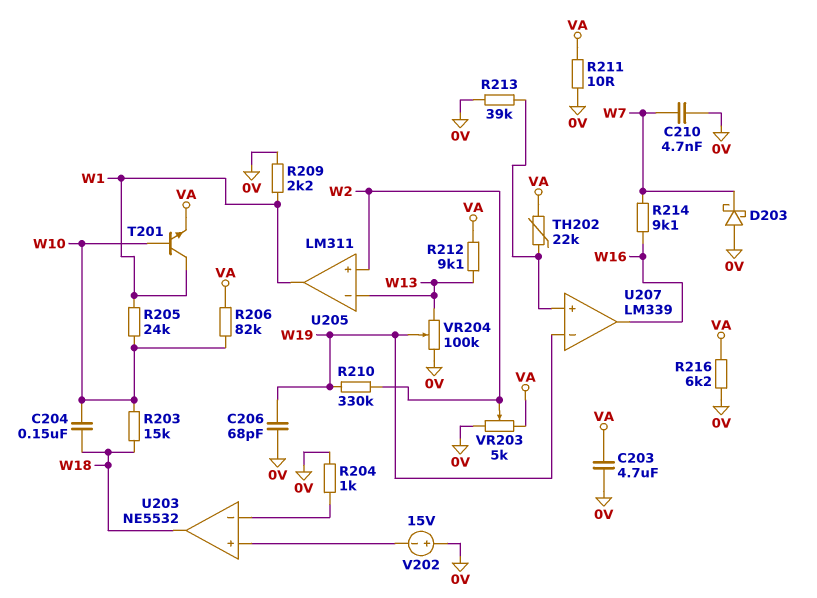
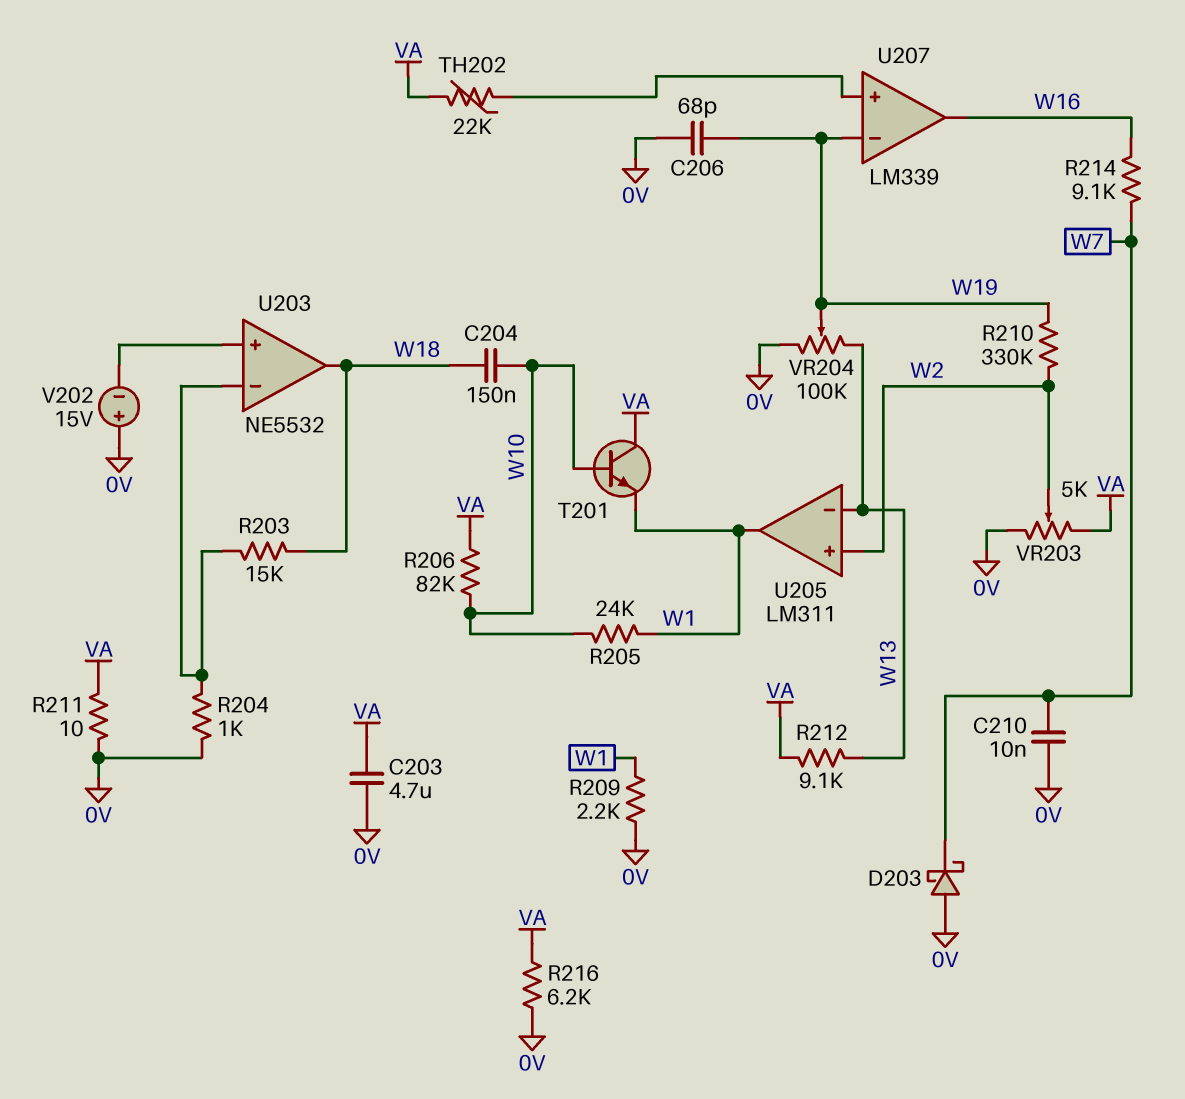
C210: 4.7nF (0V, W7) -> 10nF (0V, W7)
R203: 15k (W10, W18) -> 15k (U203/in-, W18)
R213: 39k (0V, U207/in+) -> none
T201: NPN (B W10, C W1, E VA) -> NPN (B W10, C VA, E W1)

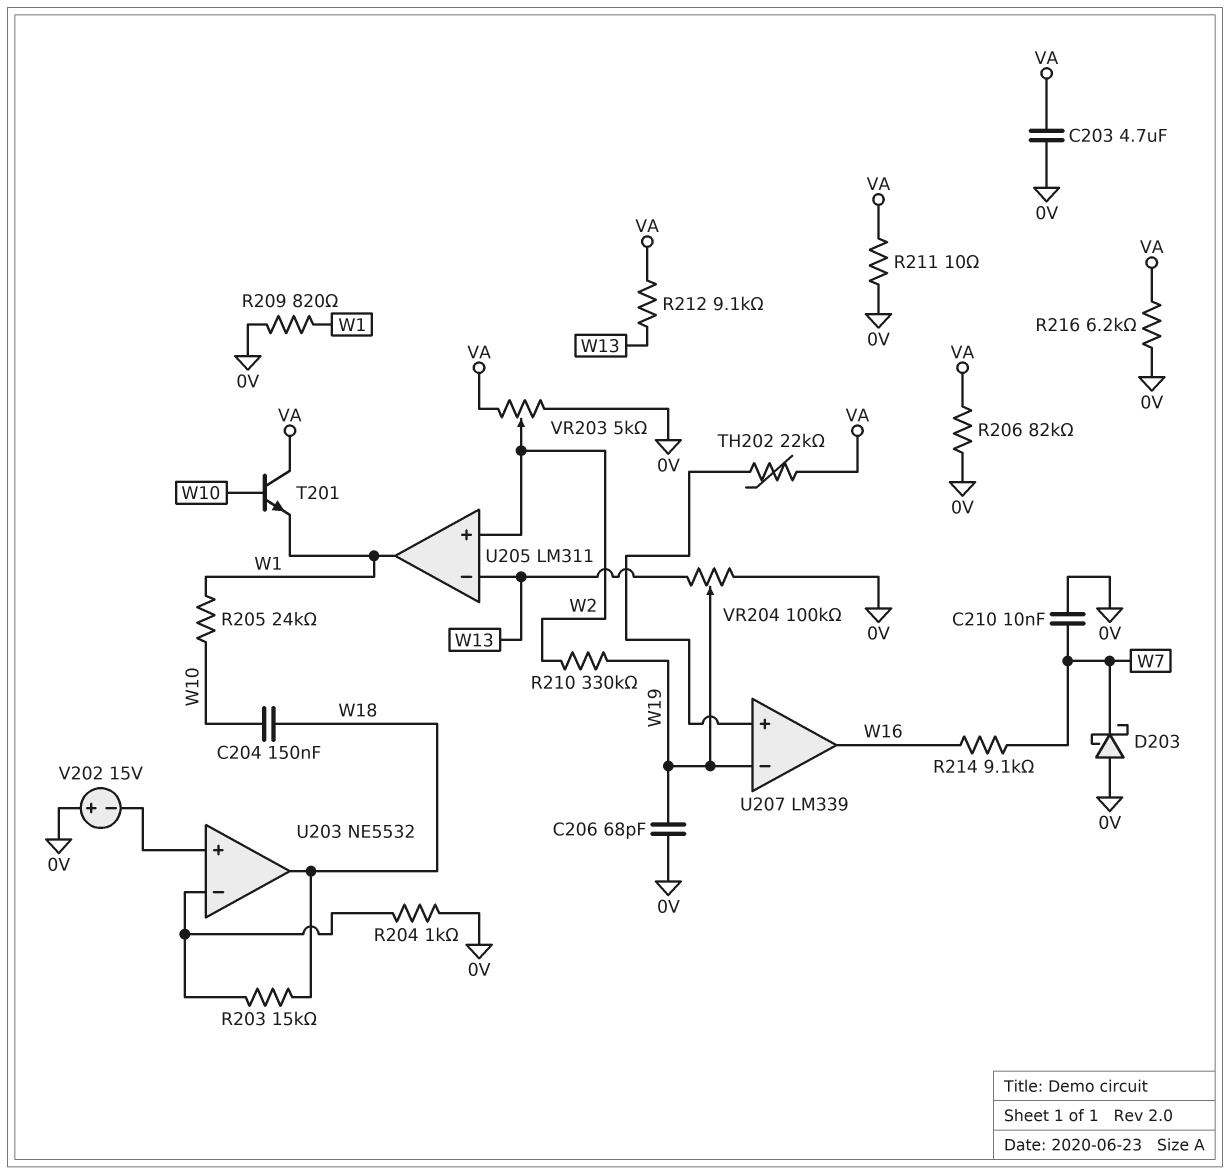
R206: 82k (VA, W10) -> 82k (0V, VA)
R209: 2.2k (0V, W1) -> 820 (0V, W1)

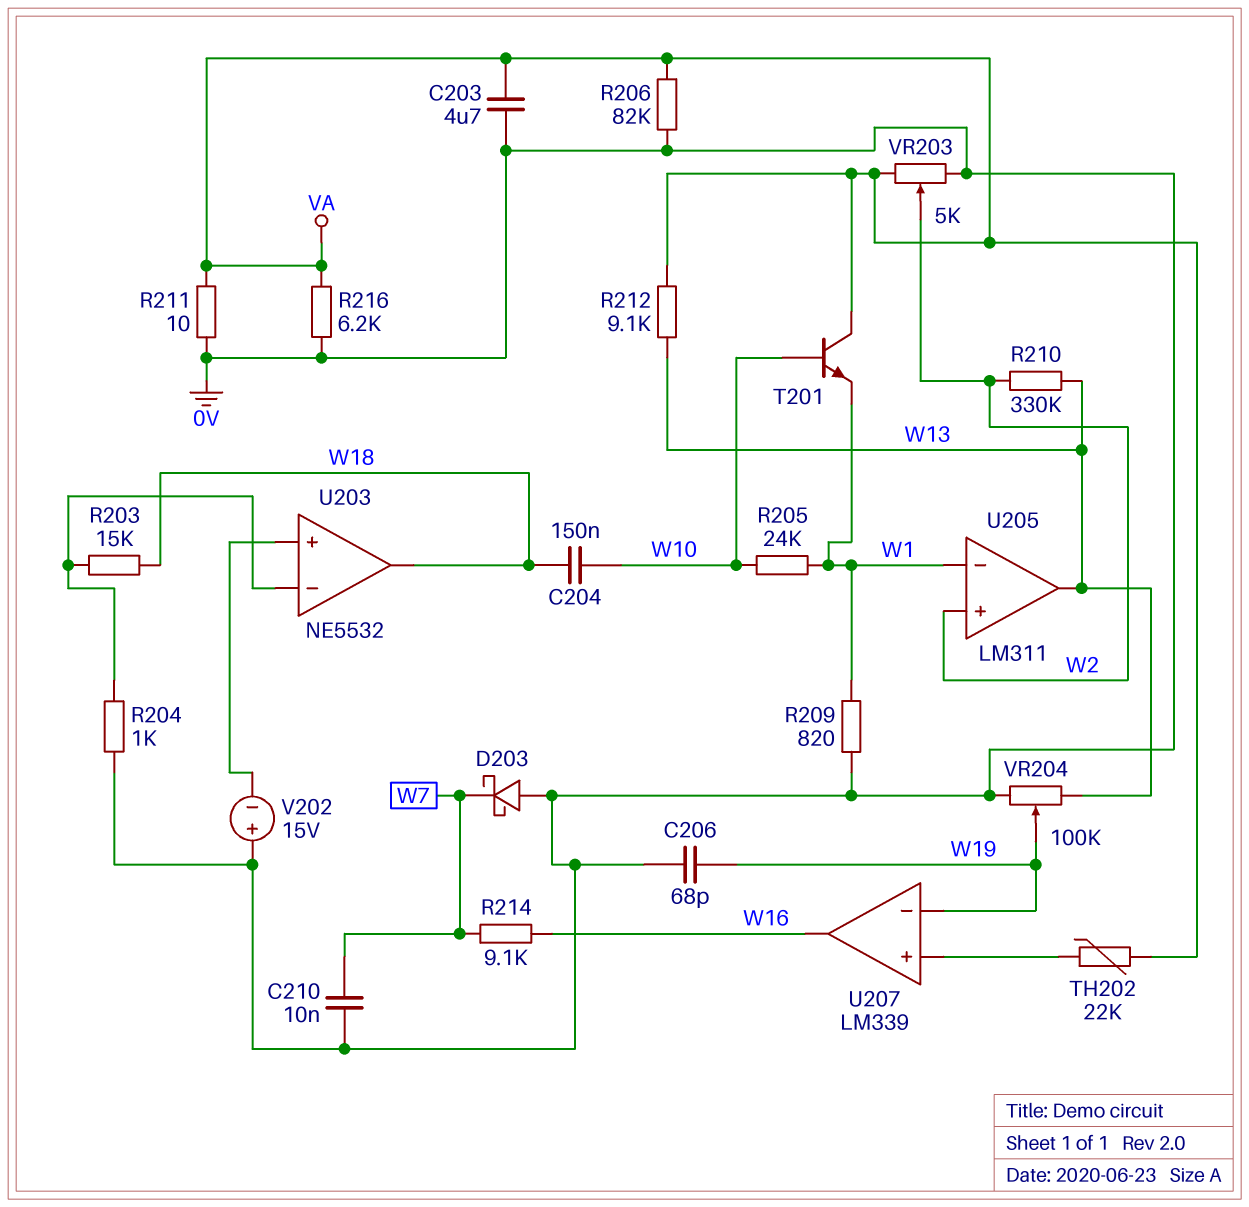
R210: 330k (W2, W19) -> 330k (W2, W13)
U205 pin in-: W13 -> W1
U205 pin out: W1 -> W13

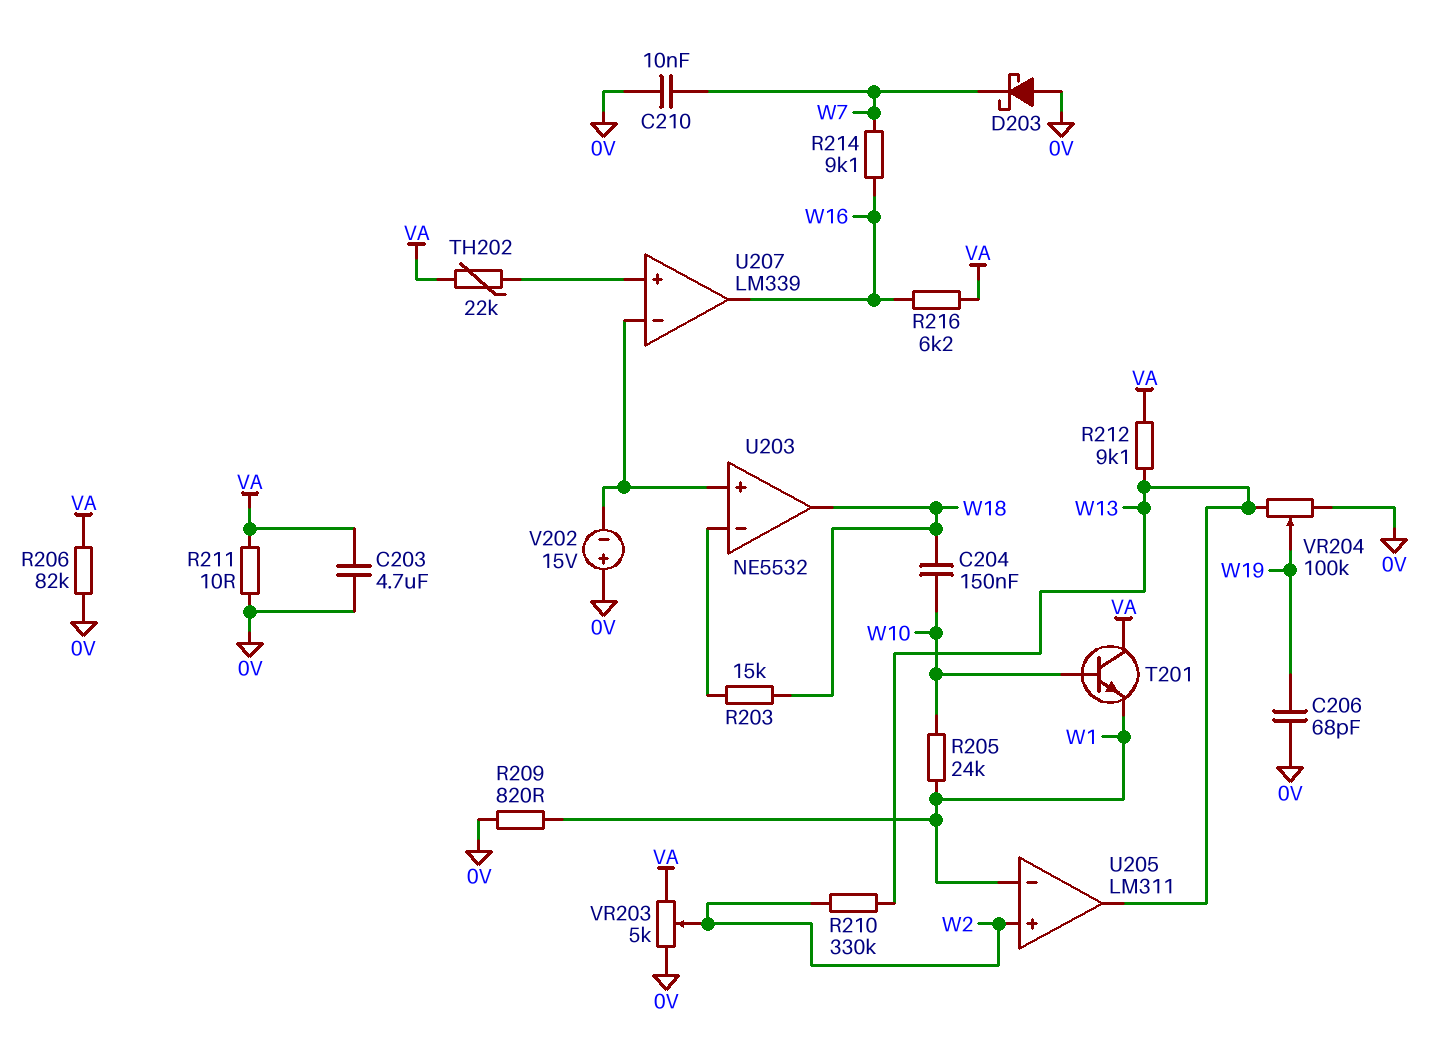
R204: 1k (0V, U203/in-) -> none
R216: 6.2k (0V, VA) -> 6.2k (VA, W16)
U207 pin in-: W19 -> U203/in+

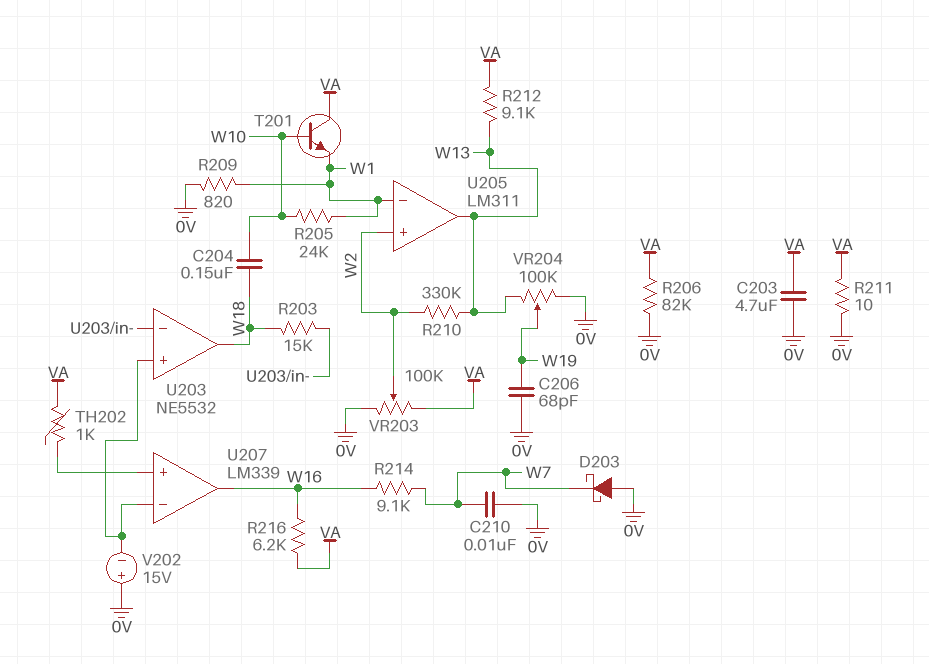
TH202: 22k (U207/in+, VA) -> 1k (U207/in+, VA)
VR203: 5k (0V, VA, wiper W2) -> 100k (0V, VA, wiper W2)

